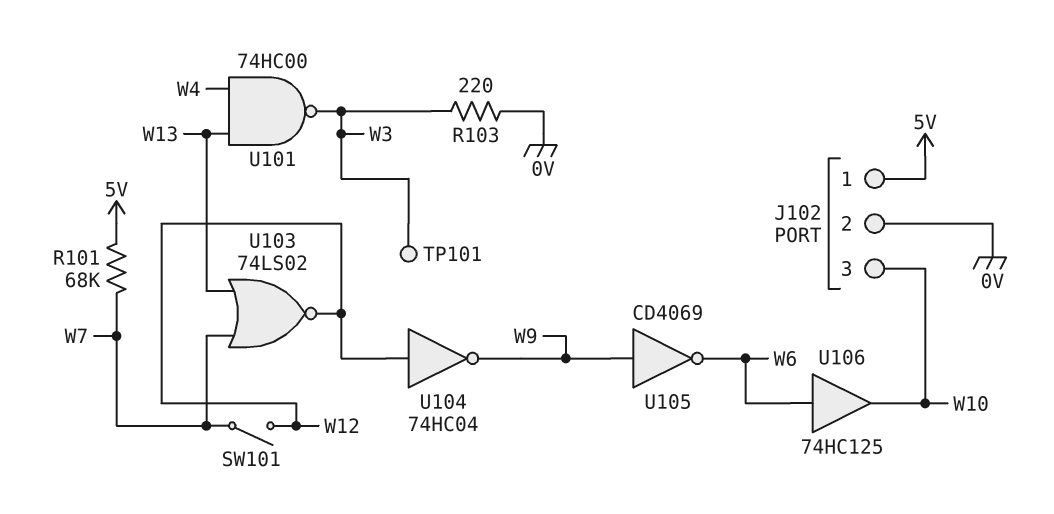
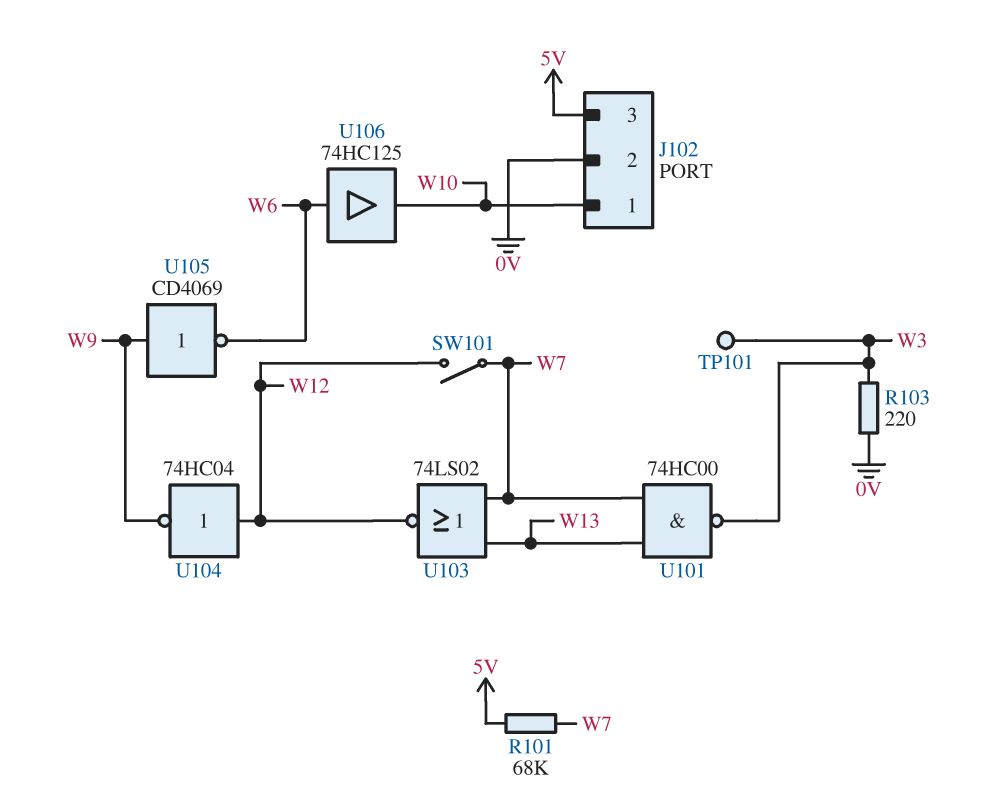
J102 pin 1: 5V -> W10
J102 pin 3: W10 -> 5V
U101: NAND 74HC00 (in W4, in W13, out W3) -> NAND 74HC00 (in W7, in W13, out W3)

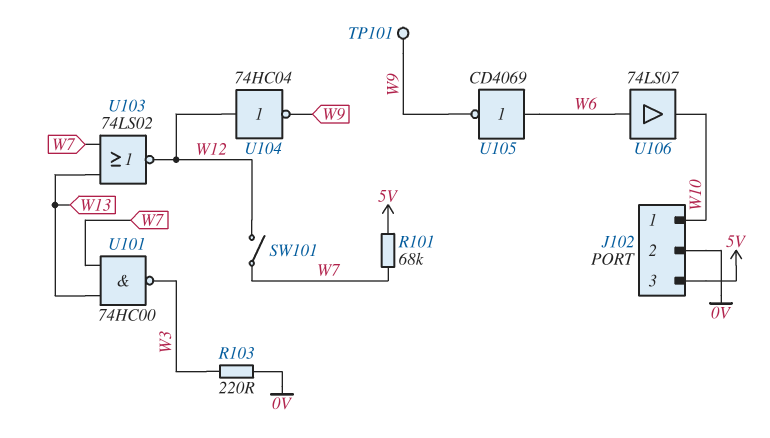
TP101: test point (W3) -> test point (W9)
U105: NOT CD4069 (in W9, out W6) -> NOT CD4069 (in W6, out W9)
U106: buffer 74HC125 (in W6, out W10) -> buffer 74LS07 (in W6, out W10)

